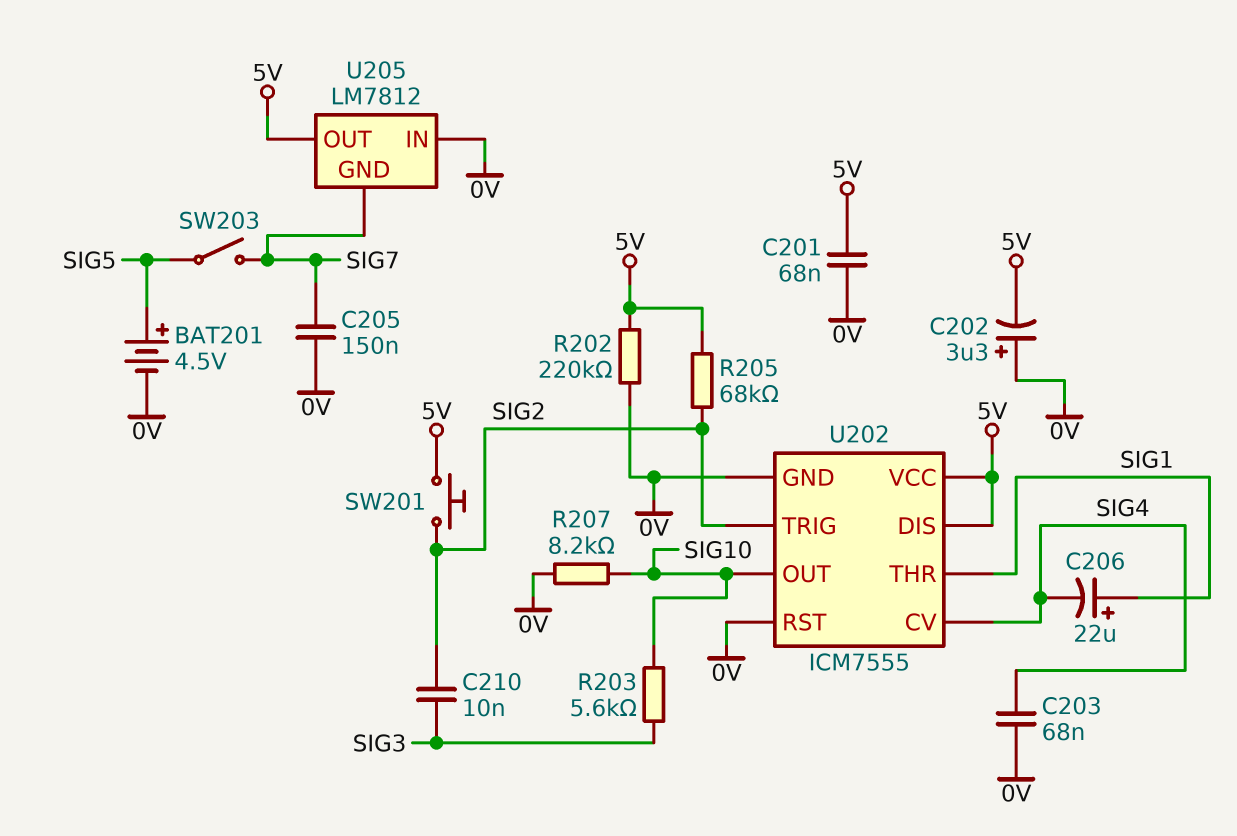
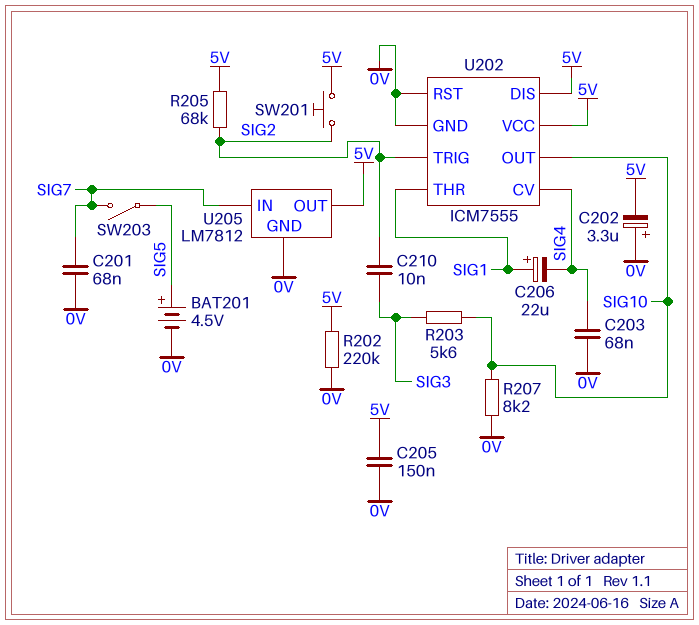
C201: 68nF (0V, 5V) -> 68nF (0V, SIG7)
C205: 150nF (0V, SIG7) -> 150nF (0V, 5V)
U205 pin GND: SIG7 -> 0V
U205 pin IN: 0V -> SIG7

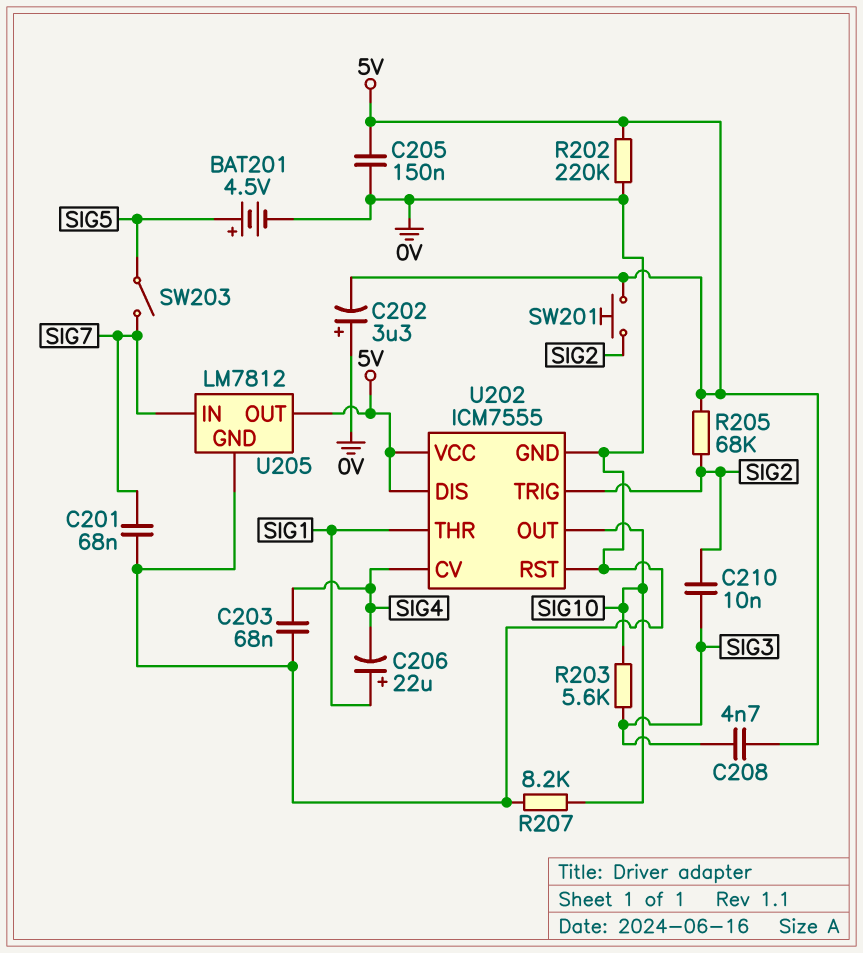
C208: none -> 4.7nF (5V, SIG3)

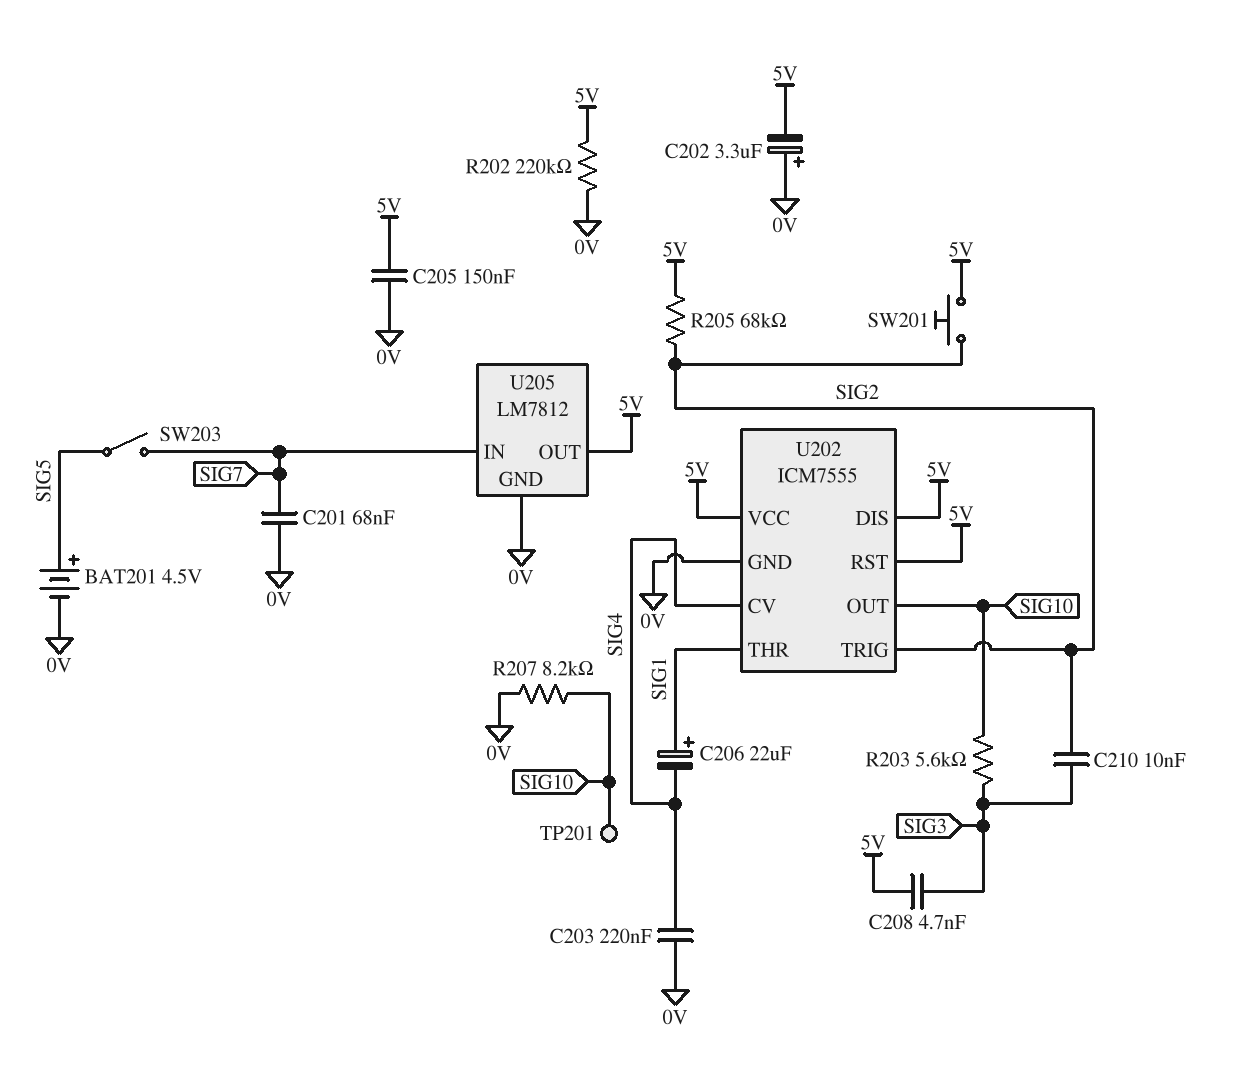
C203: 68nF (0V, SIG4) -> 220nF (0V, SIG4)
TP201: none -> test point (SIG10)
U202 pin RST: 0V -> 5V

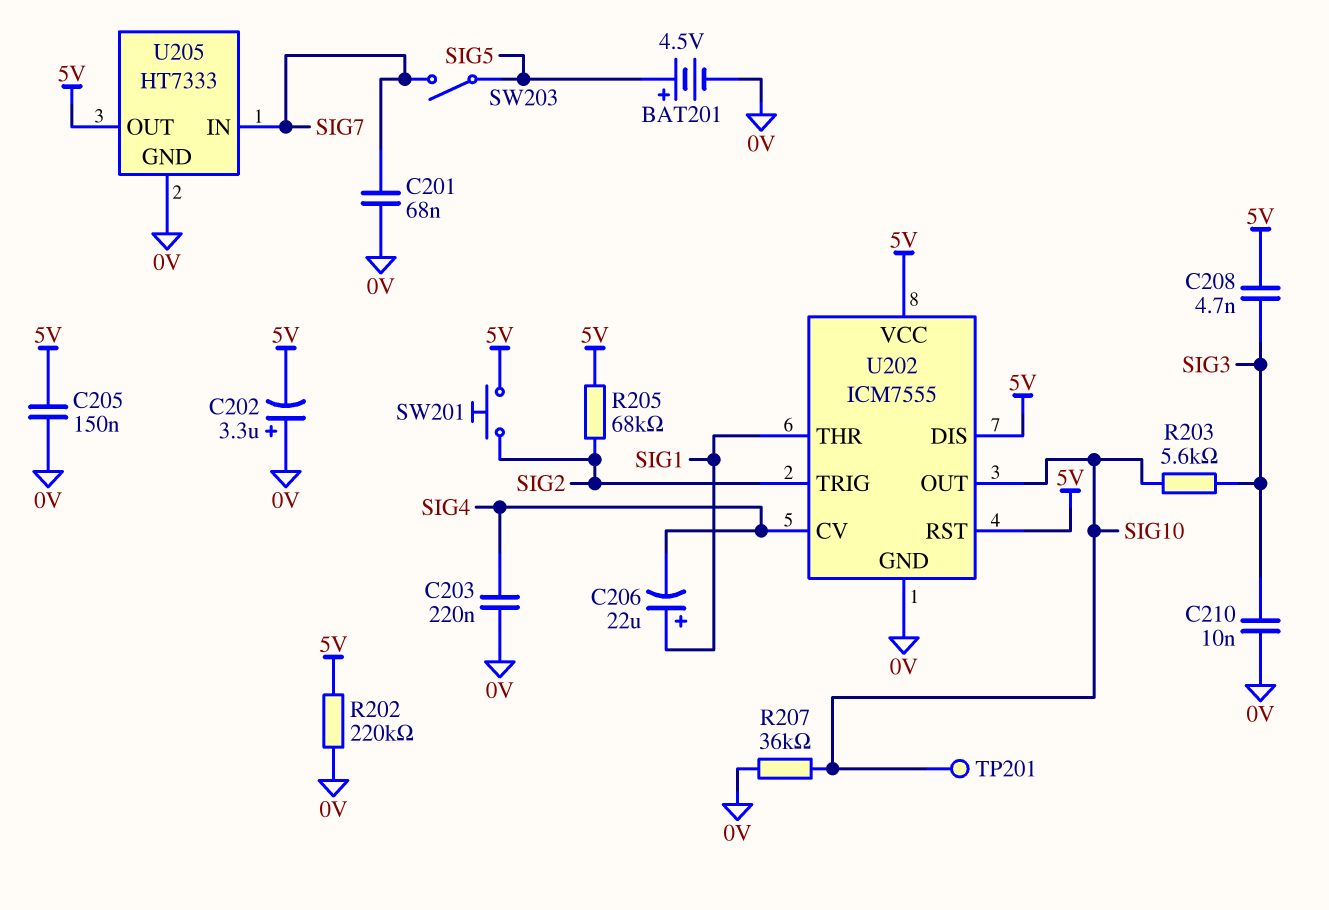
C210: 10nF (SIG2, SIG3) -> 10nF (0V, SIG3)
R207: 8.2k (0V, SIG10) -> 36k (0V, SIG10)
U205: LM7812 -> HT7333

